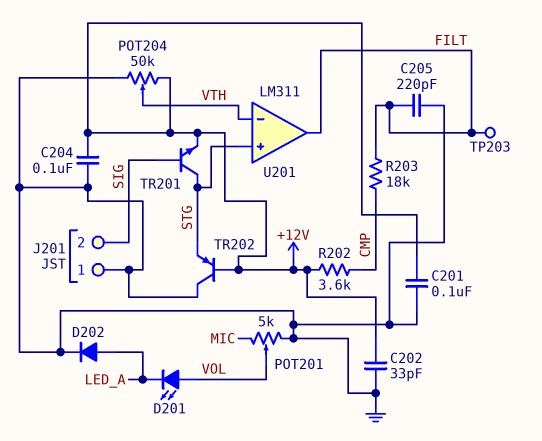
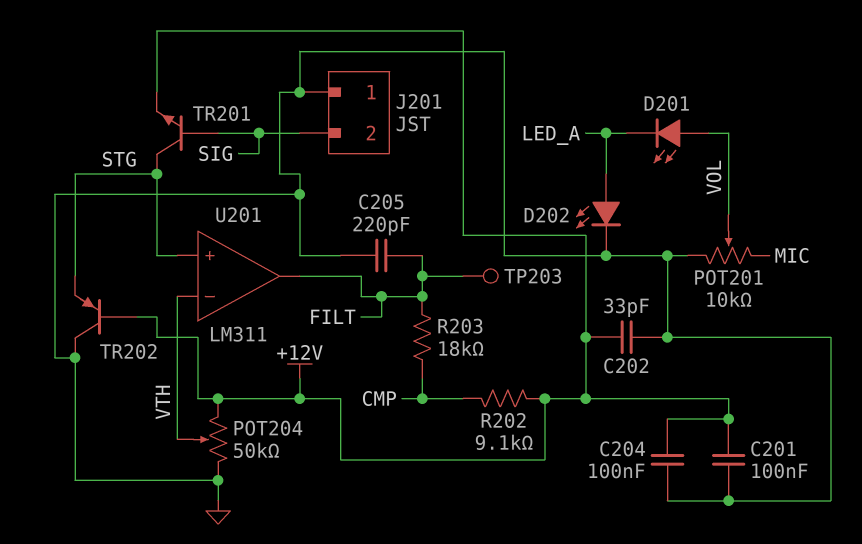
D202: diode (A LED_A, K GND) -> LED (A LED_A, K GND)
POT201: 5k (GND, MIC, wiper VOL) -> 10k (GND, MIC, wiper VOL)
R202: 3.6k (+12V, CMP) -> 9.1k (+12V, CMP)

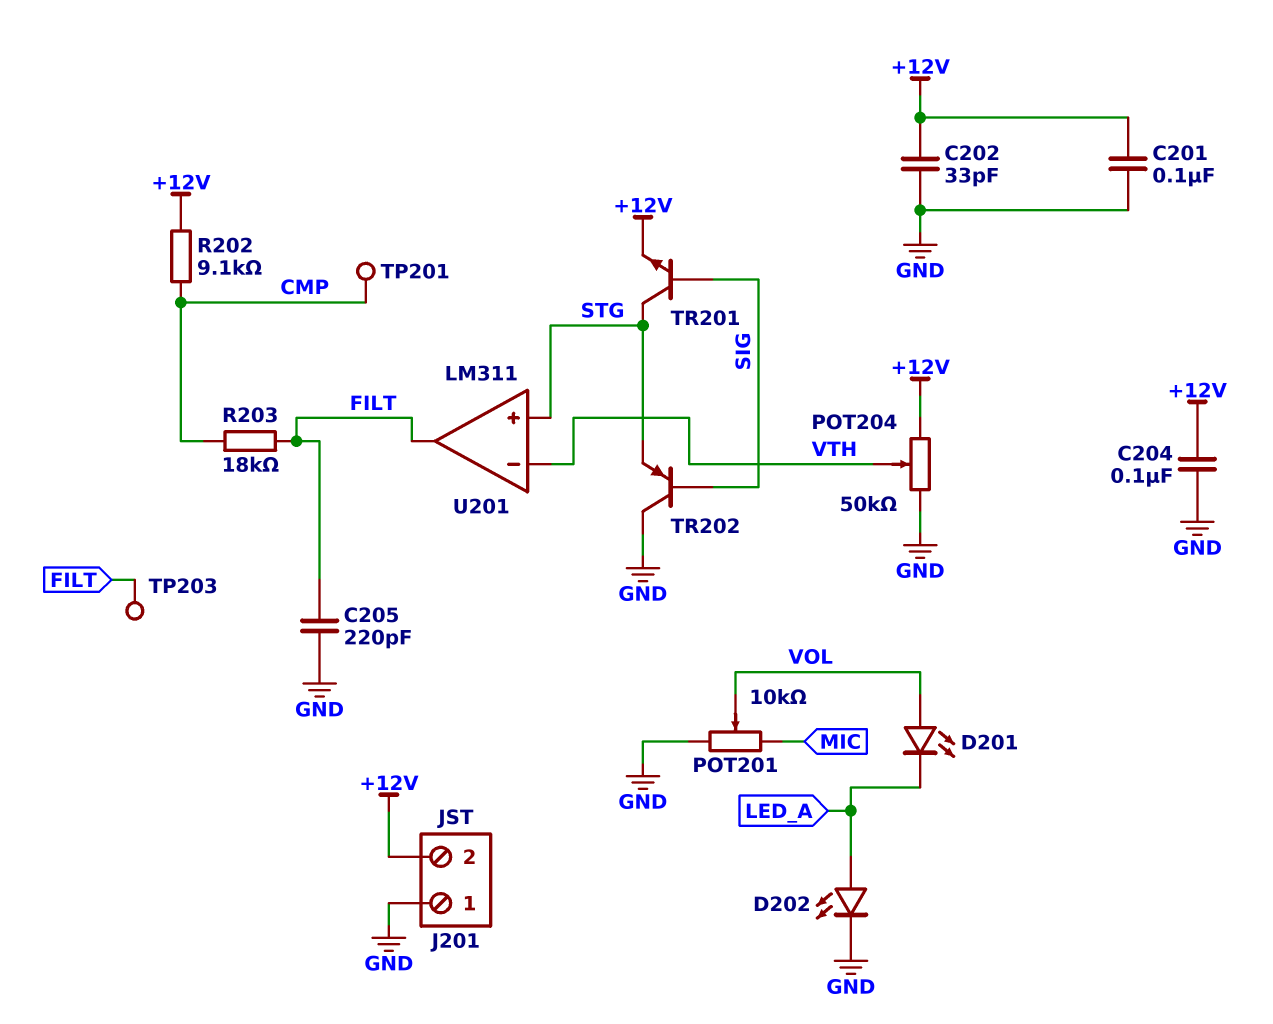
J201 pin 2: SIG -> +12V
TP201: none -> test point (CMP)
TR202: PNP (B +12V, C GND, E STG) -> PNP (B SIG, C GND, E STG)

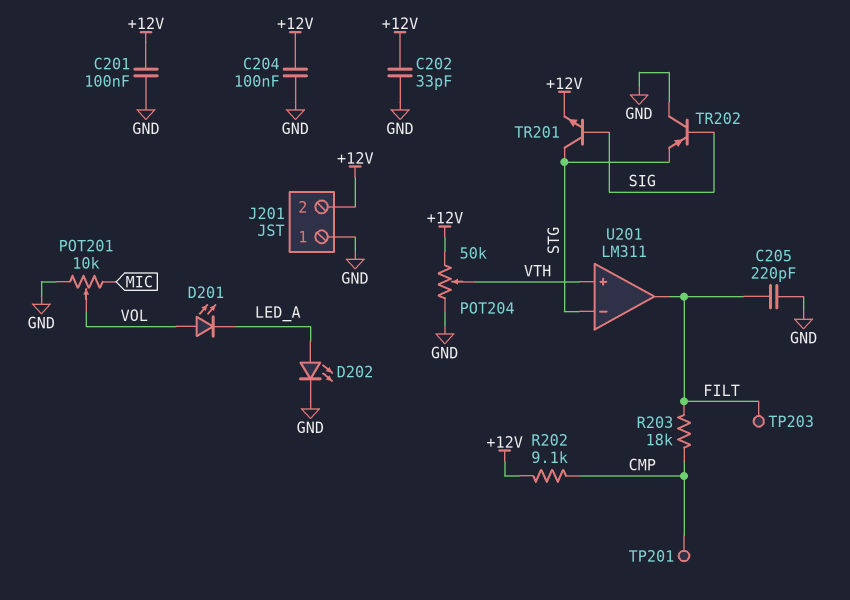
U201 pin in+: STG -> VTH
U201 pin in-: VTH -> STG

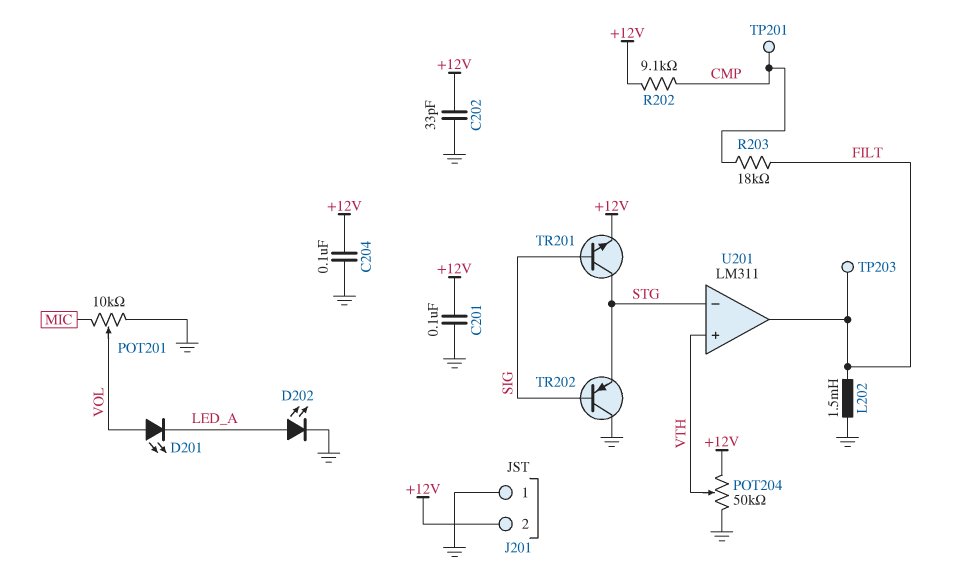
C205: 220pF (FILT, GND) -> none
L202: none -> 1.5mH (FILT, GND)

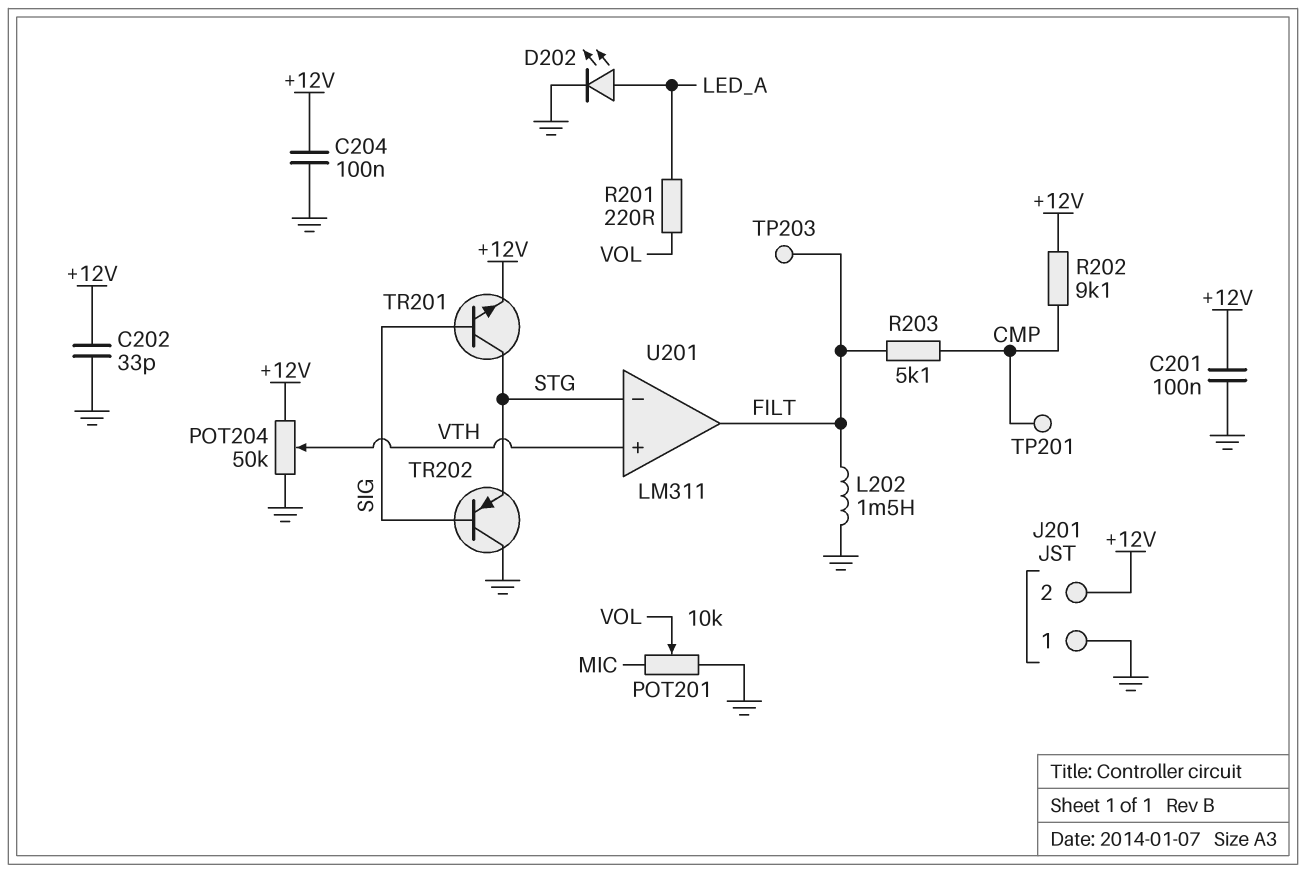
D201: LED (A VOL, K LED_A) -> none
R201: none -> 220 (LED_A, VOL)
R203: 18k (CMP, FILT) -> 5.1k (CMP, FILT)

